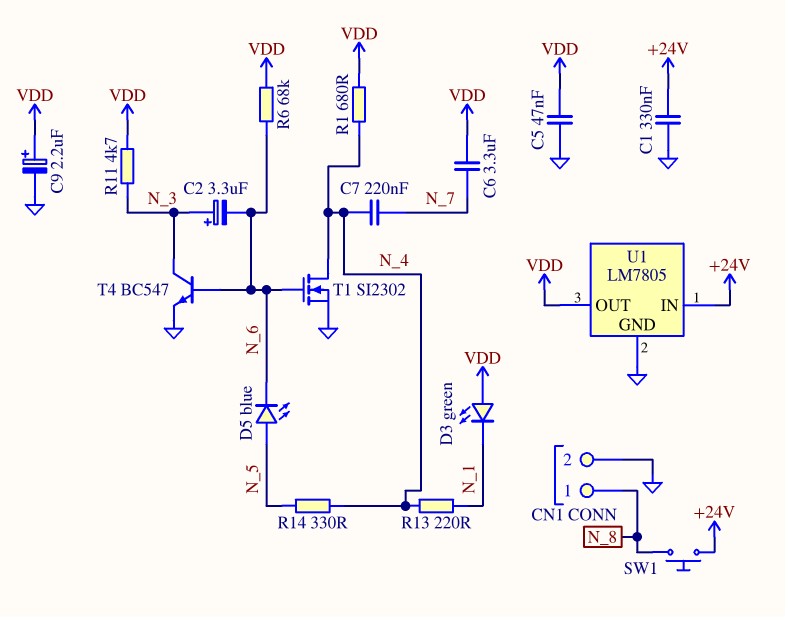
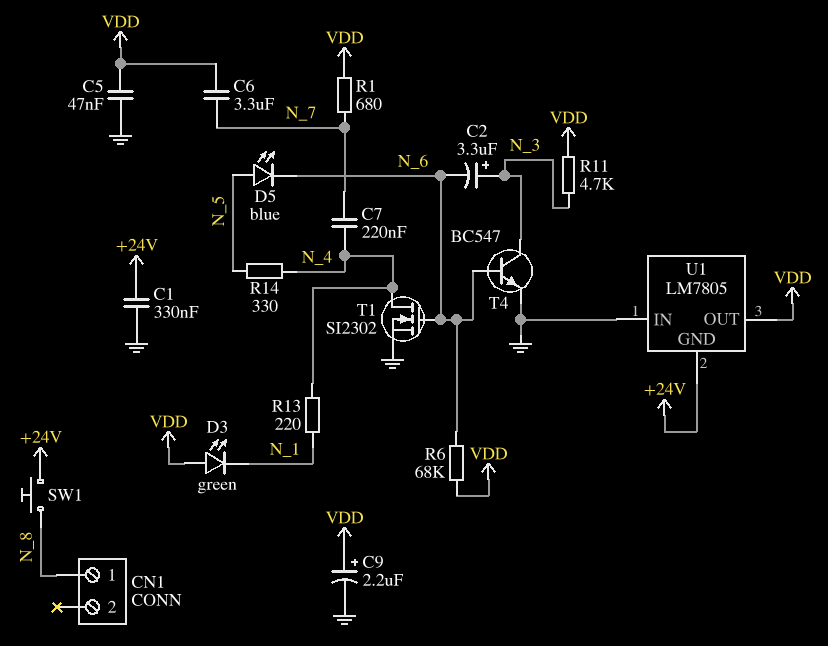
CN1 pin 2: GND -> none
R1: 680 (N_4, VDD) -> 680 (N_7, VDD)
U1 pin GND: GND -> +24V
U1 pin IN: +24V -> GND

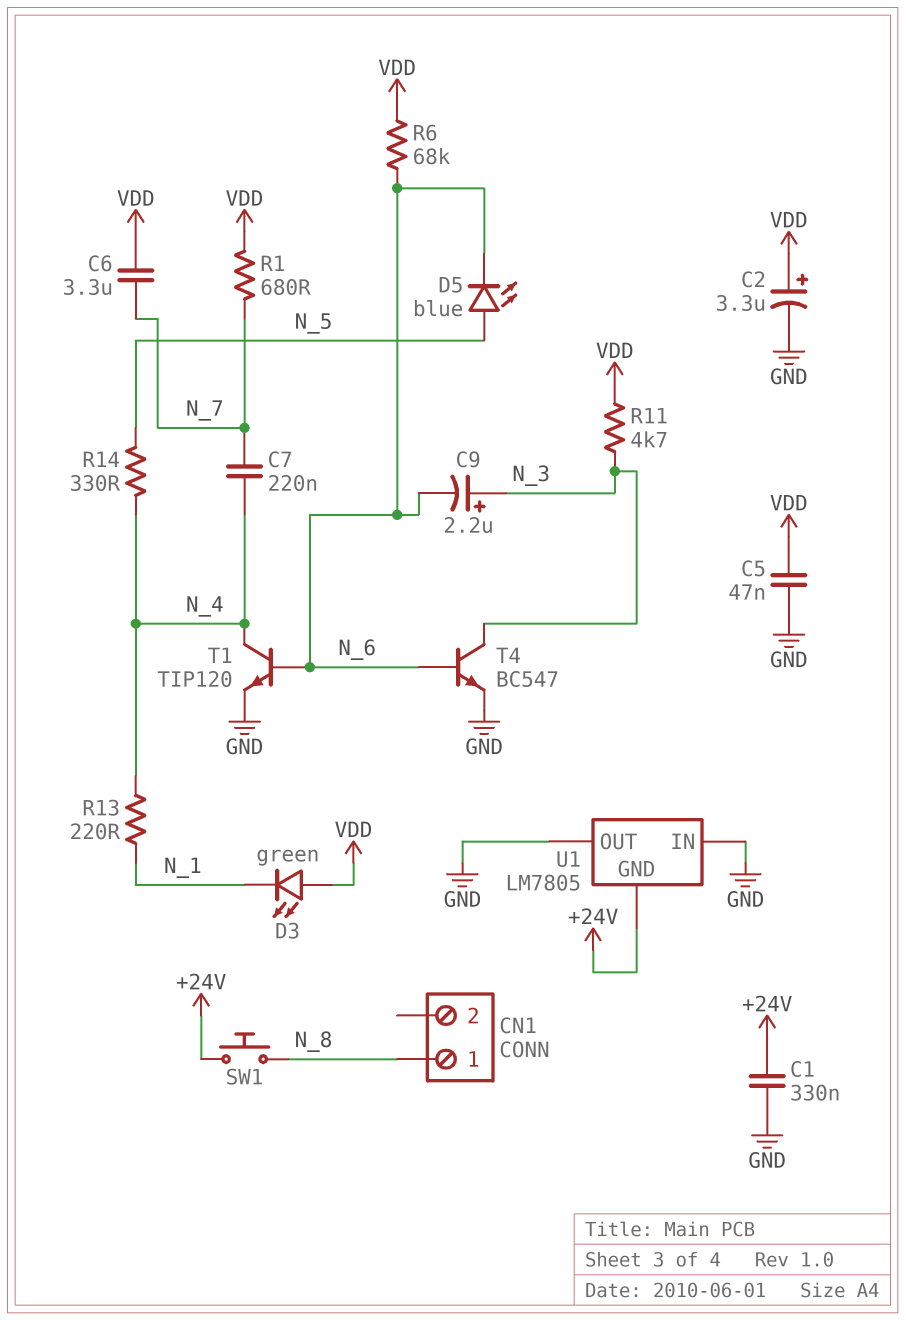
C2: 3.3uF (plus N_3, minus N_6) -> 3.3uF (plus VDD, minus GND)
C9: 2.2uF (plus VDD, minus GND) -> 2.2uF (plus N_3, minus N_6)
T1: NMOS SI2302 (G N_6, D N_4, S GND) -> NPN TIP120 (B N_6, C N_4, E GND)
U1 pin OUT: VDD -> GND

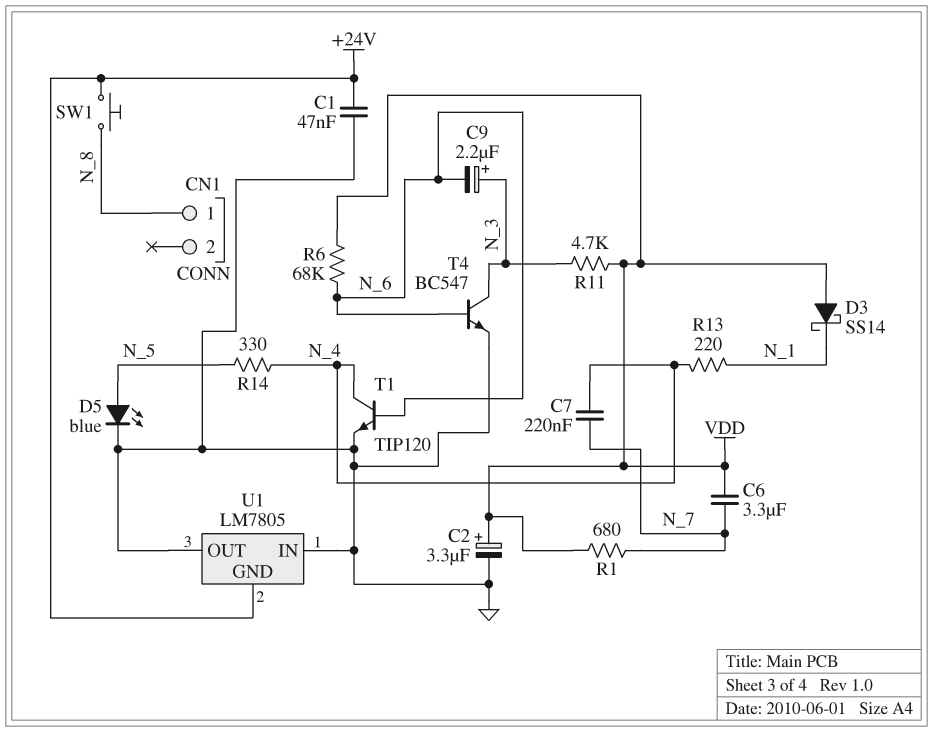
C1: 330nF (+24V, GND) -> 47nF (+24V, GND)
C5: 47nF (GND, VDD) -> none
D3: LED green (A VDD, K N_1) -> schottky SS14 (A VDD, K N_1)
D5: LED blue (A N_5, K N_6) -> LED blue (A N_5, K GND)

